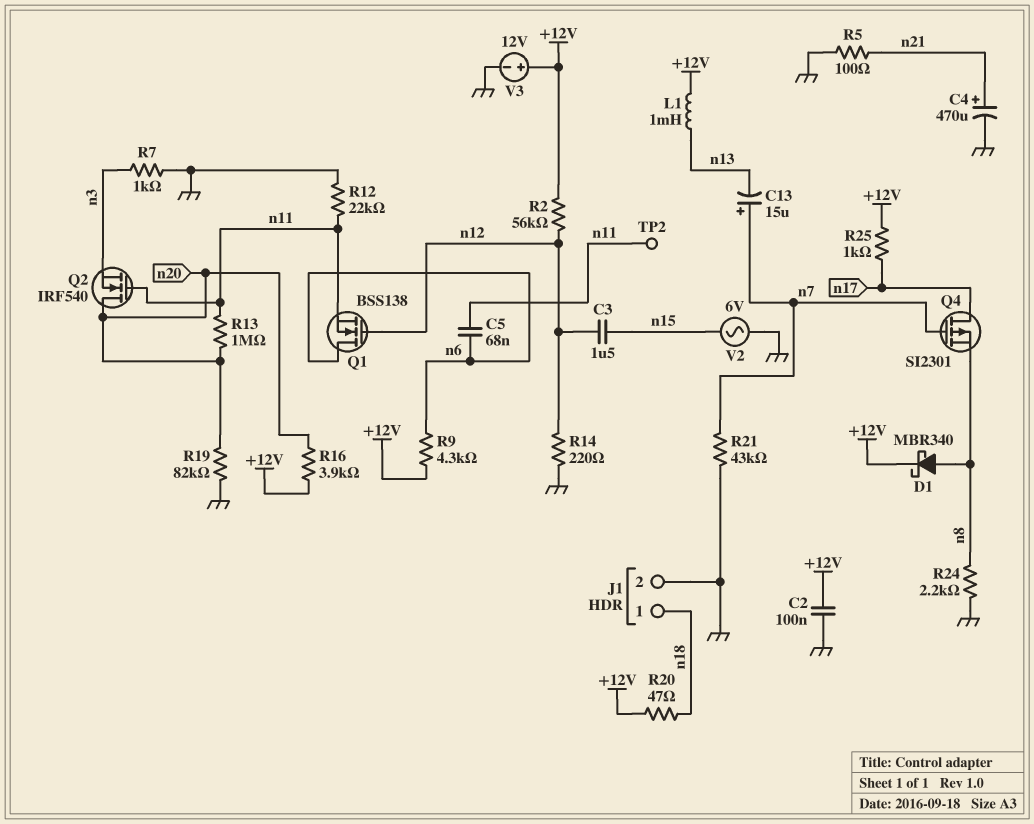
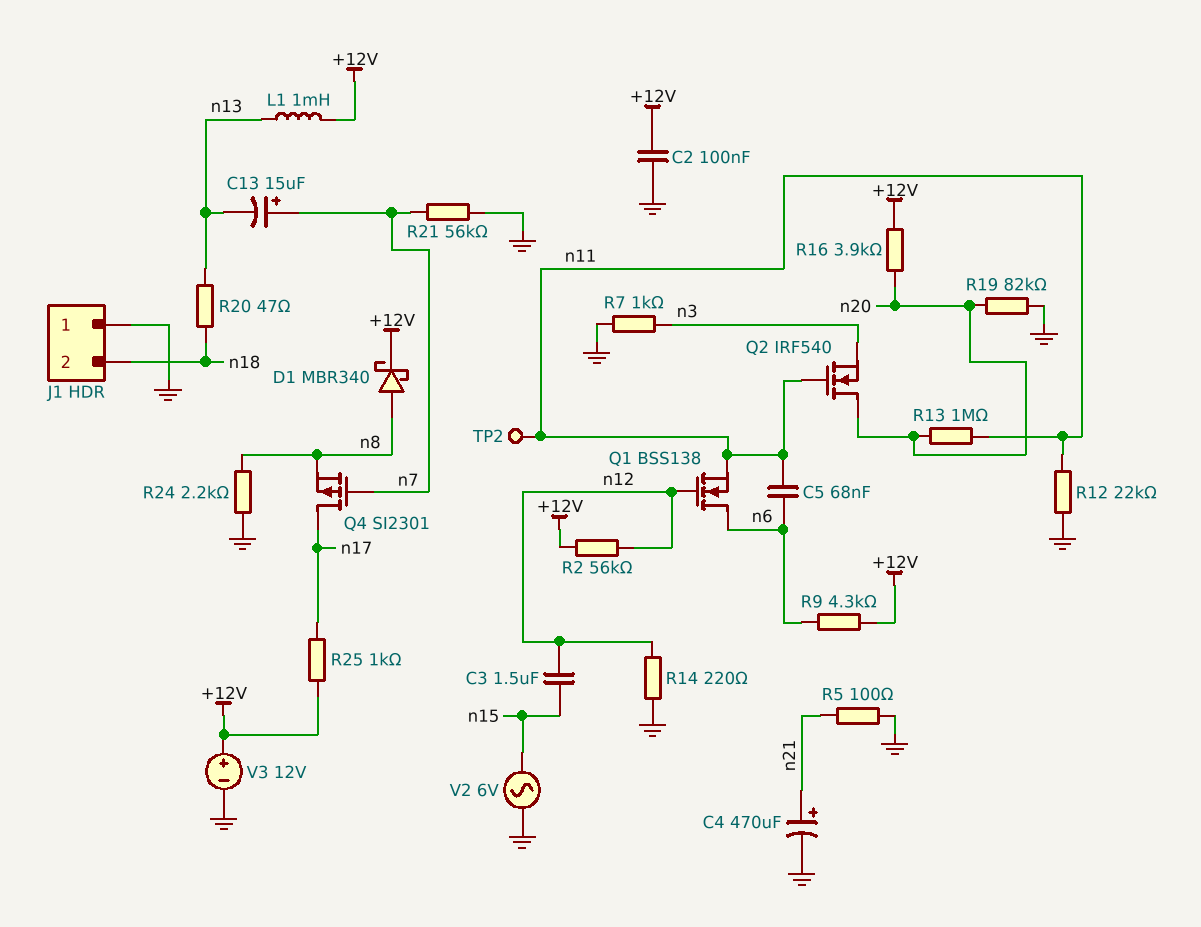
J1 pin 1: n18 -> GND
J1 pin 2: GND -> n18
R20: 47 (+12V, n18) -> 47 (n13, n18)
R21: 43k (GND, n7) -> 56k (GND, n7)

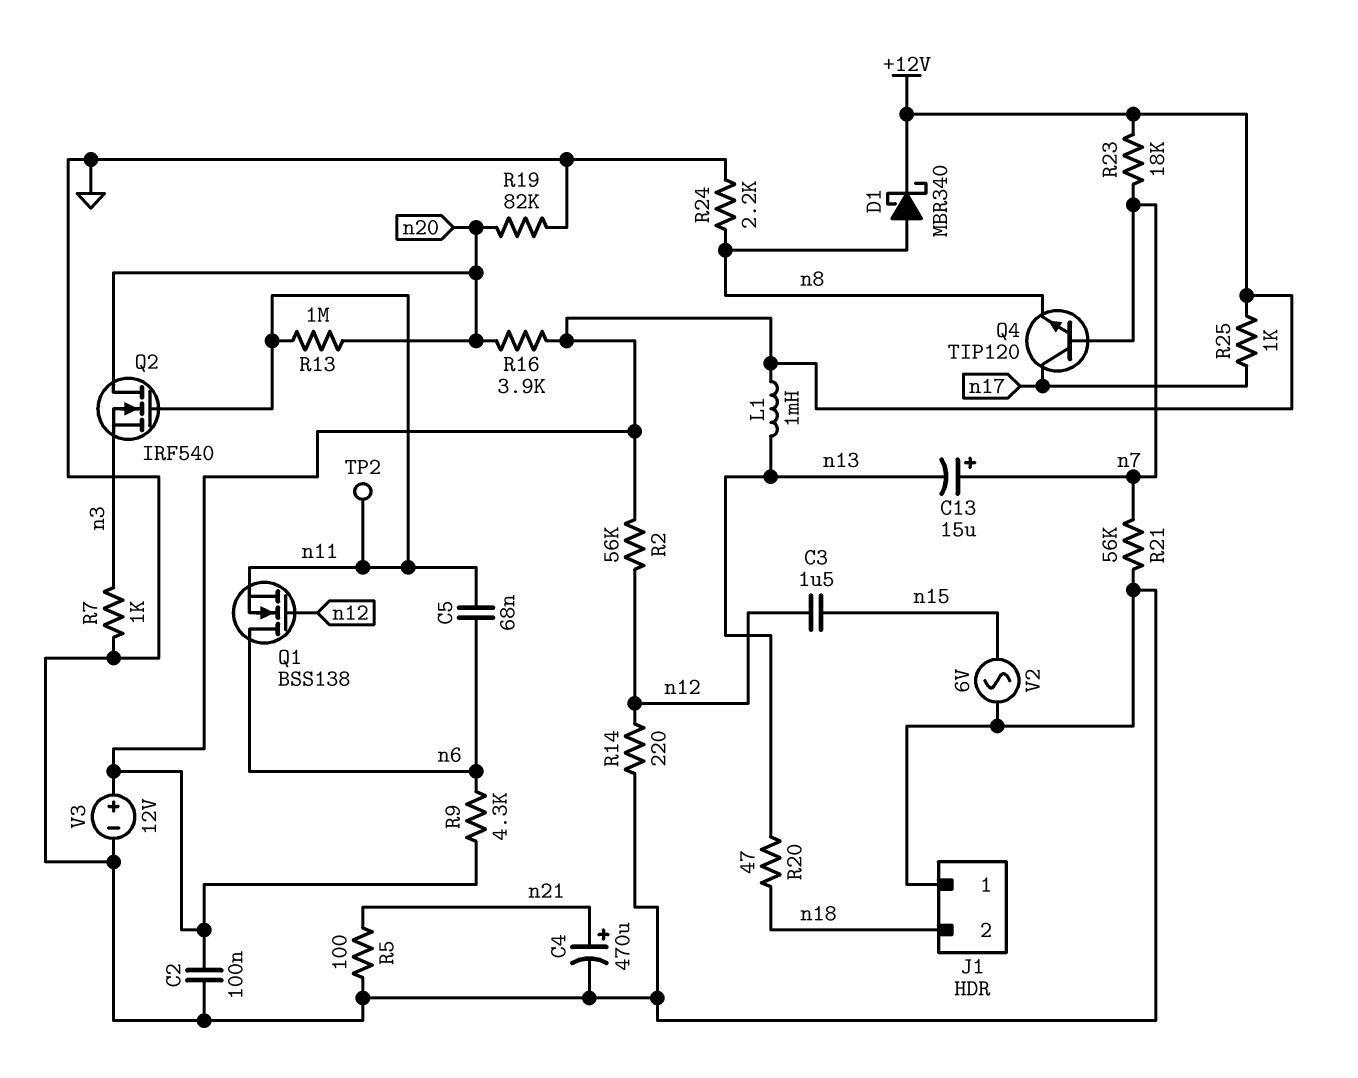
Q4: PMOS SI2301 (G n7, D n17, S n8) -> NPN TIP120 (B n7, C n17, E n8)
R12: 22k (GND, n11) -> none
R23: none -> 18k (+12V, n7)

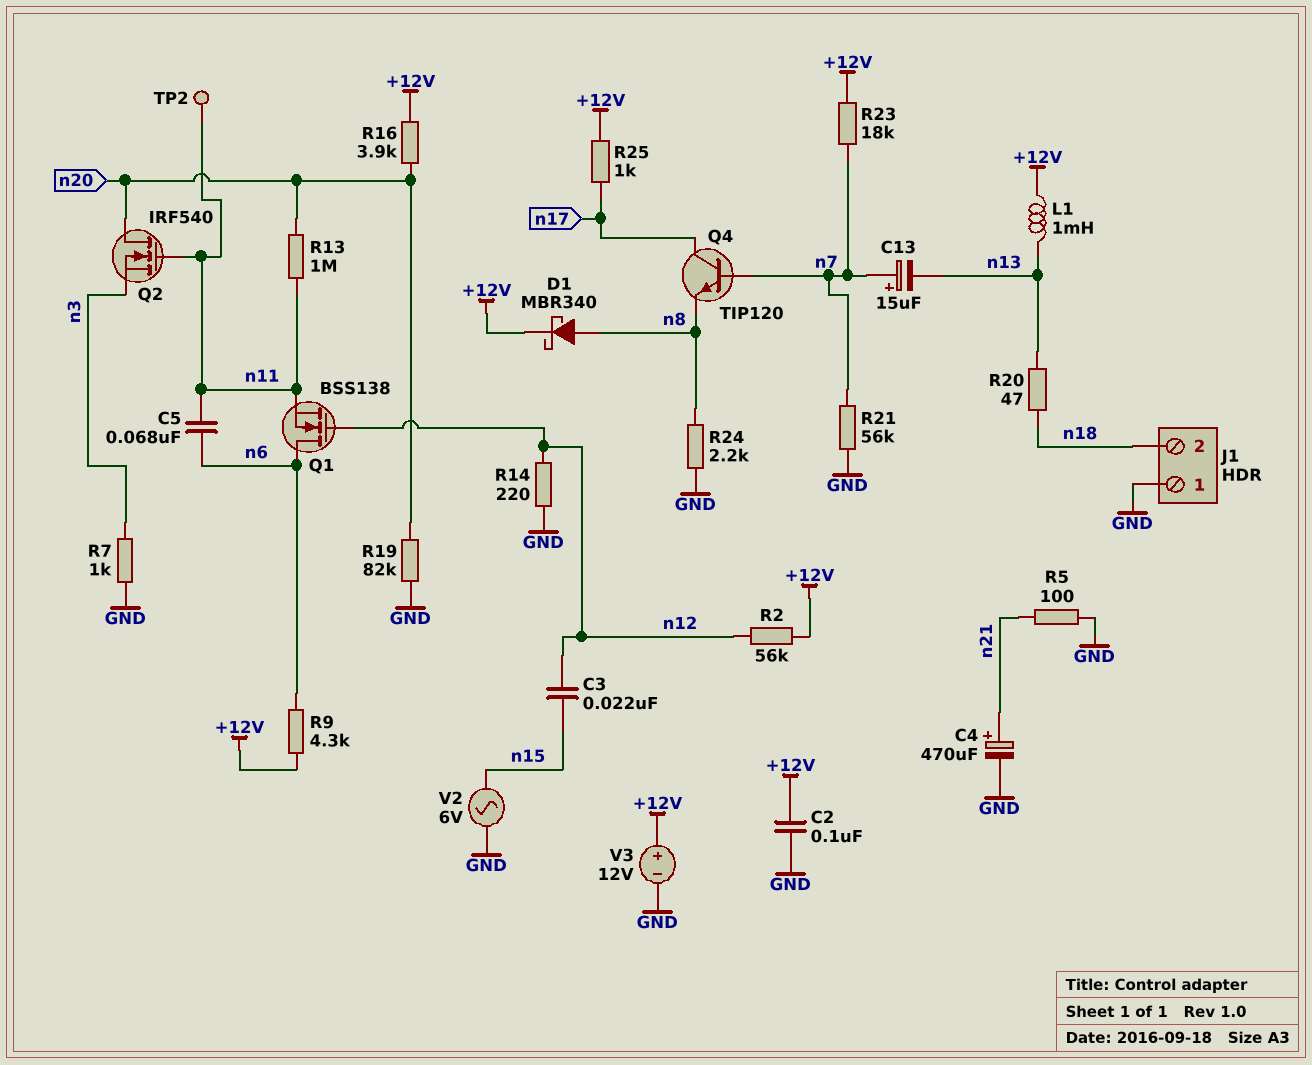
C3: 1.5uF (n12, n15) -> 22nF (n12, n15)

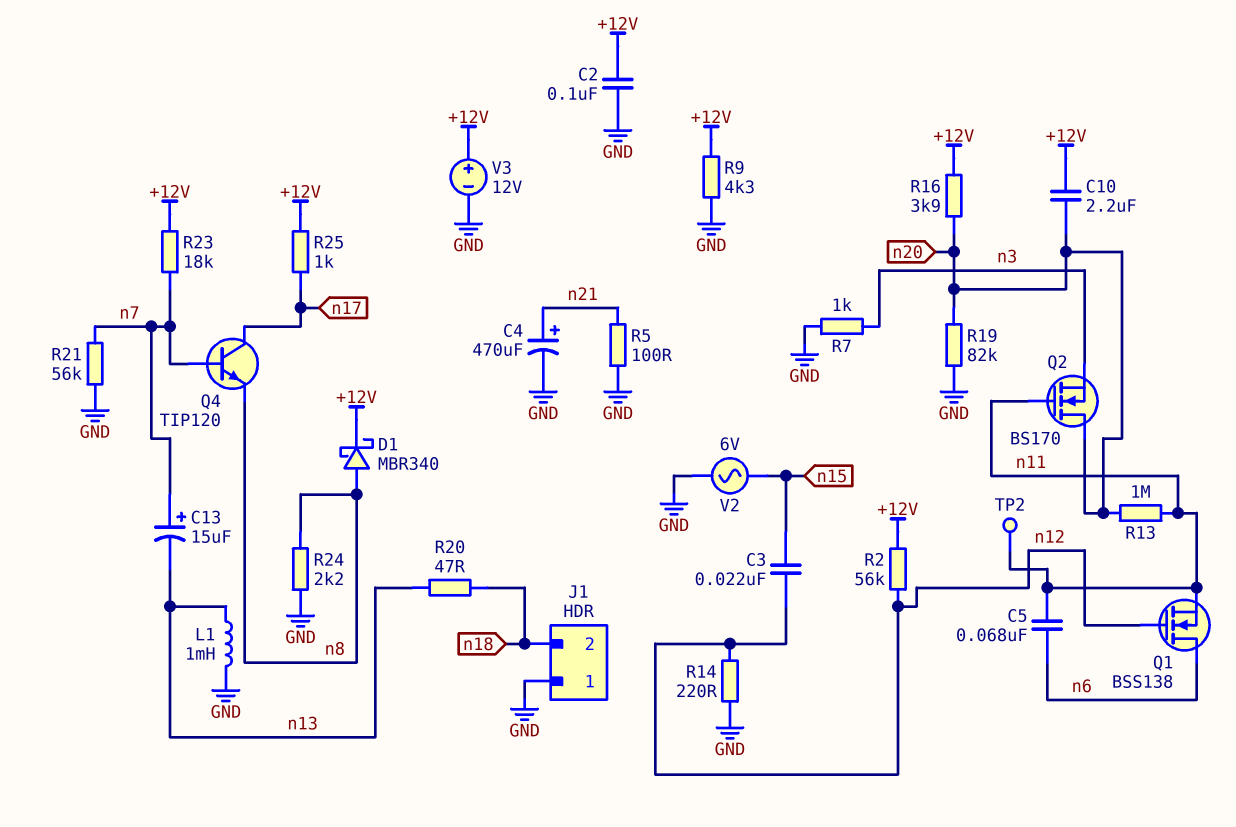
C10: none -> 2.2uF (+12V, n20)
L1: 1mH (+12V, n13) -> 1mH (GND, n13)
Q2: NMOS IRF540 (G n11, D n20, S n3) -> NMOS BS170 (G n11, D n20, S n3)
R9: 4.3k (+12V, n6) -> 4.3k (+12V, GND)

